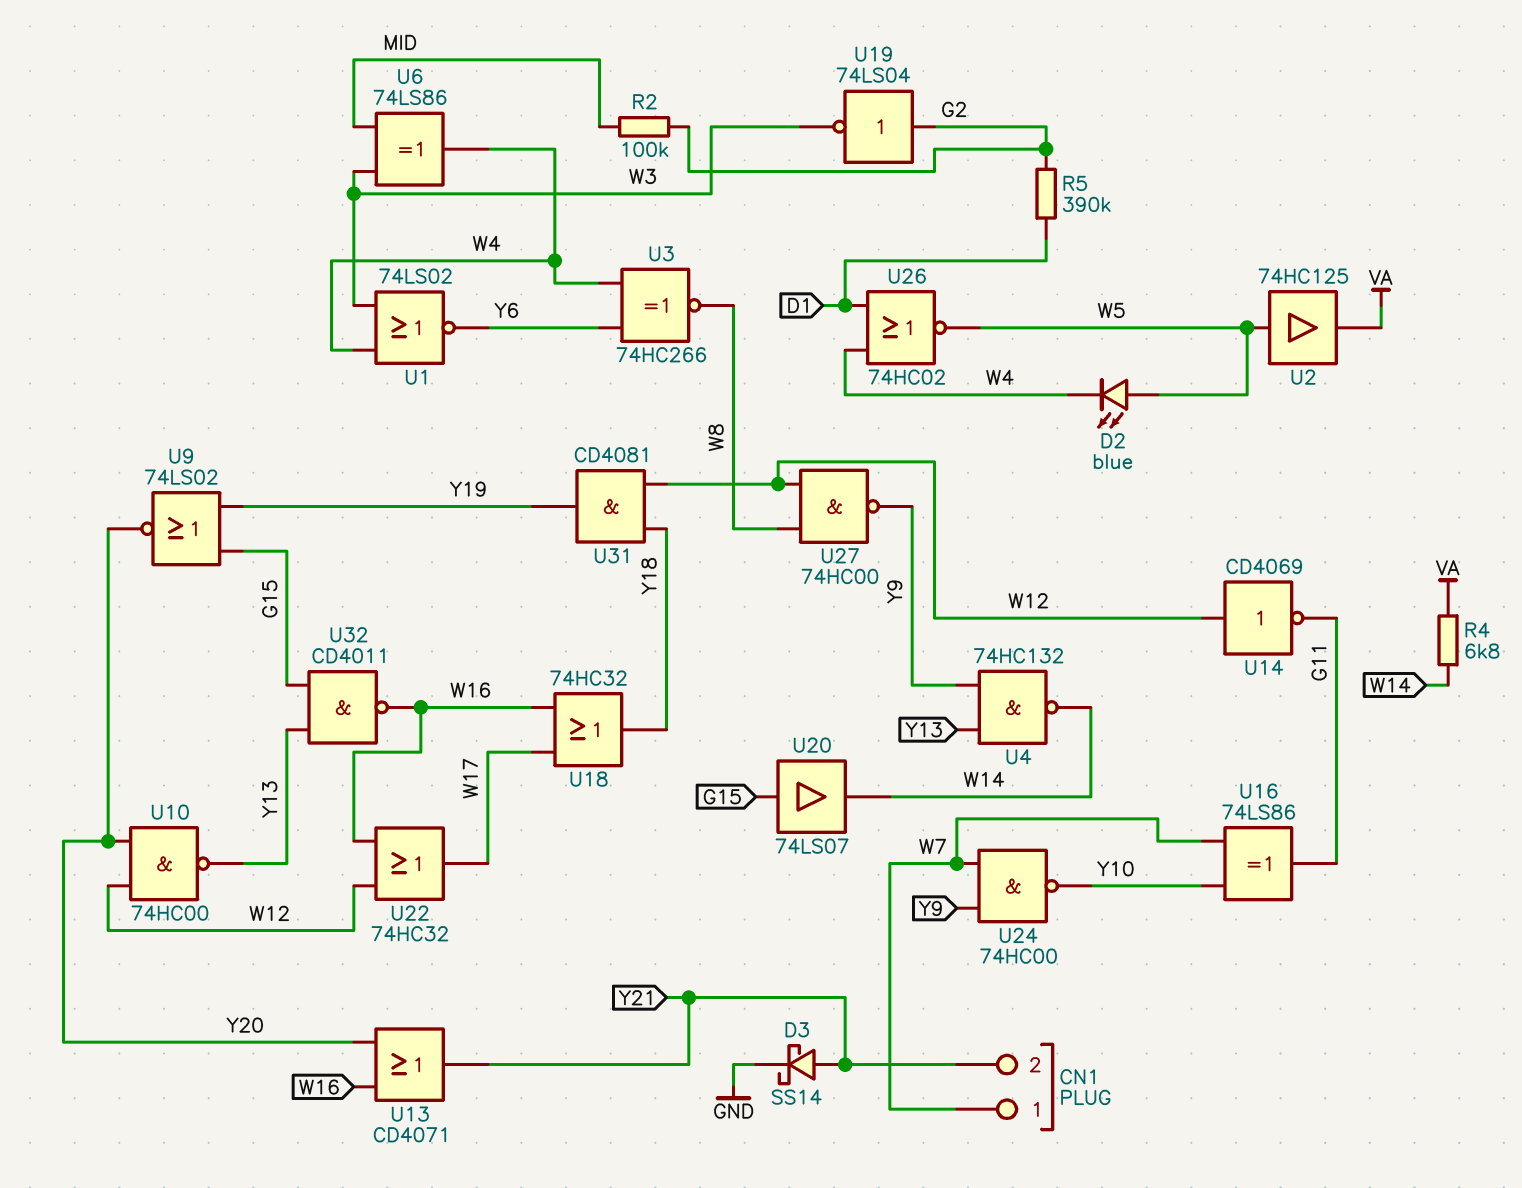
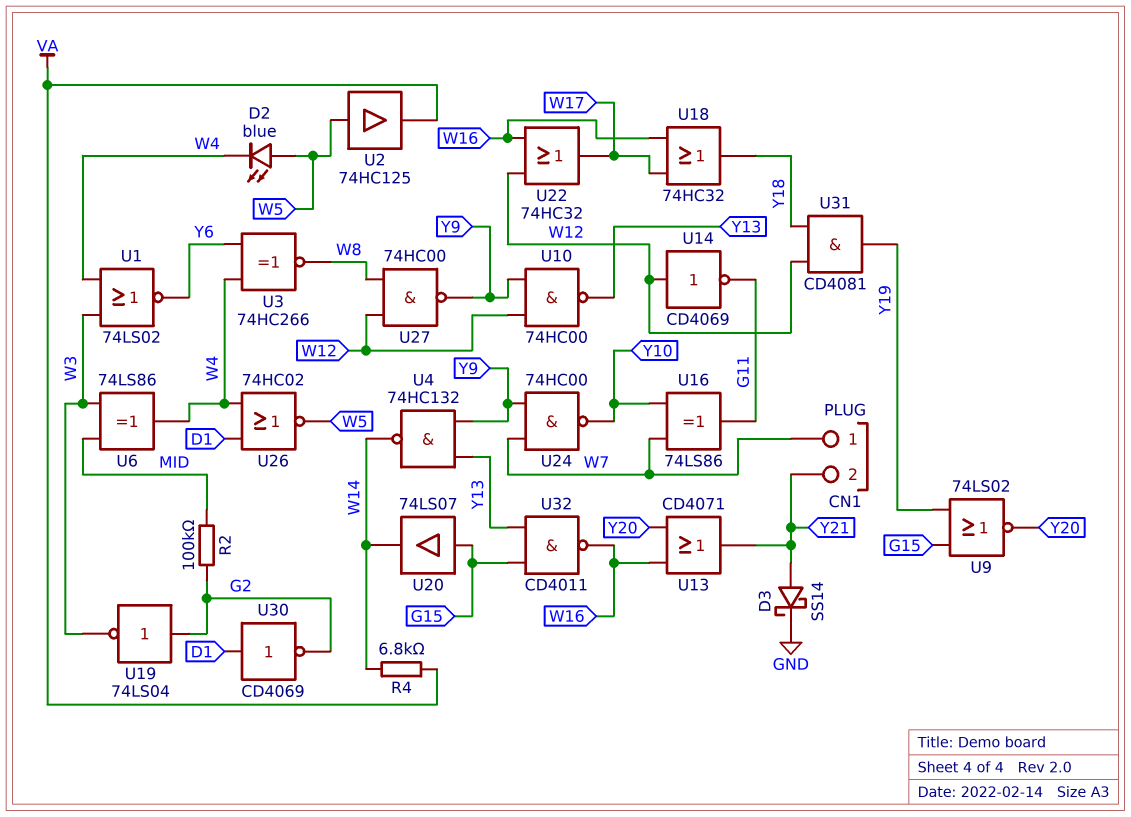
R5: 390k (D1, G2) -> none
U10: NAND 74HC00 (in W12, in Y20, out Y13) -> NAND 74HC00 (in W12, in Y9, out Y13)
U30: none -> NOT CD4069 (in D1, out G2)

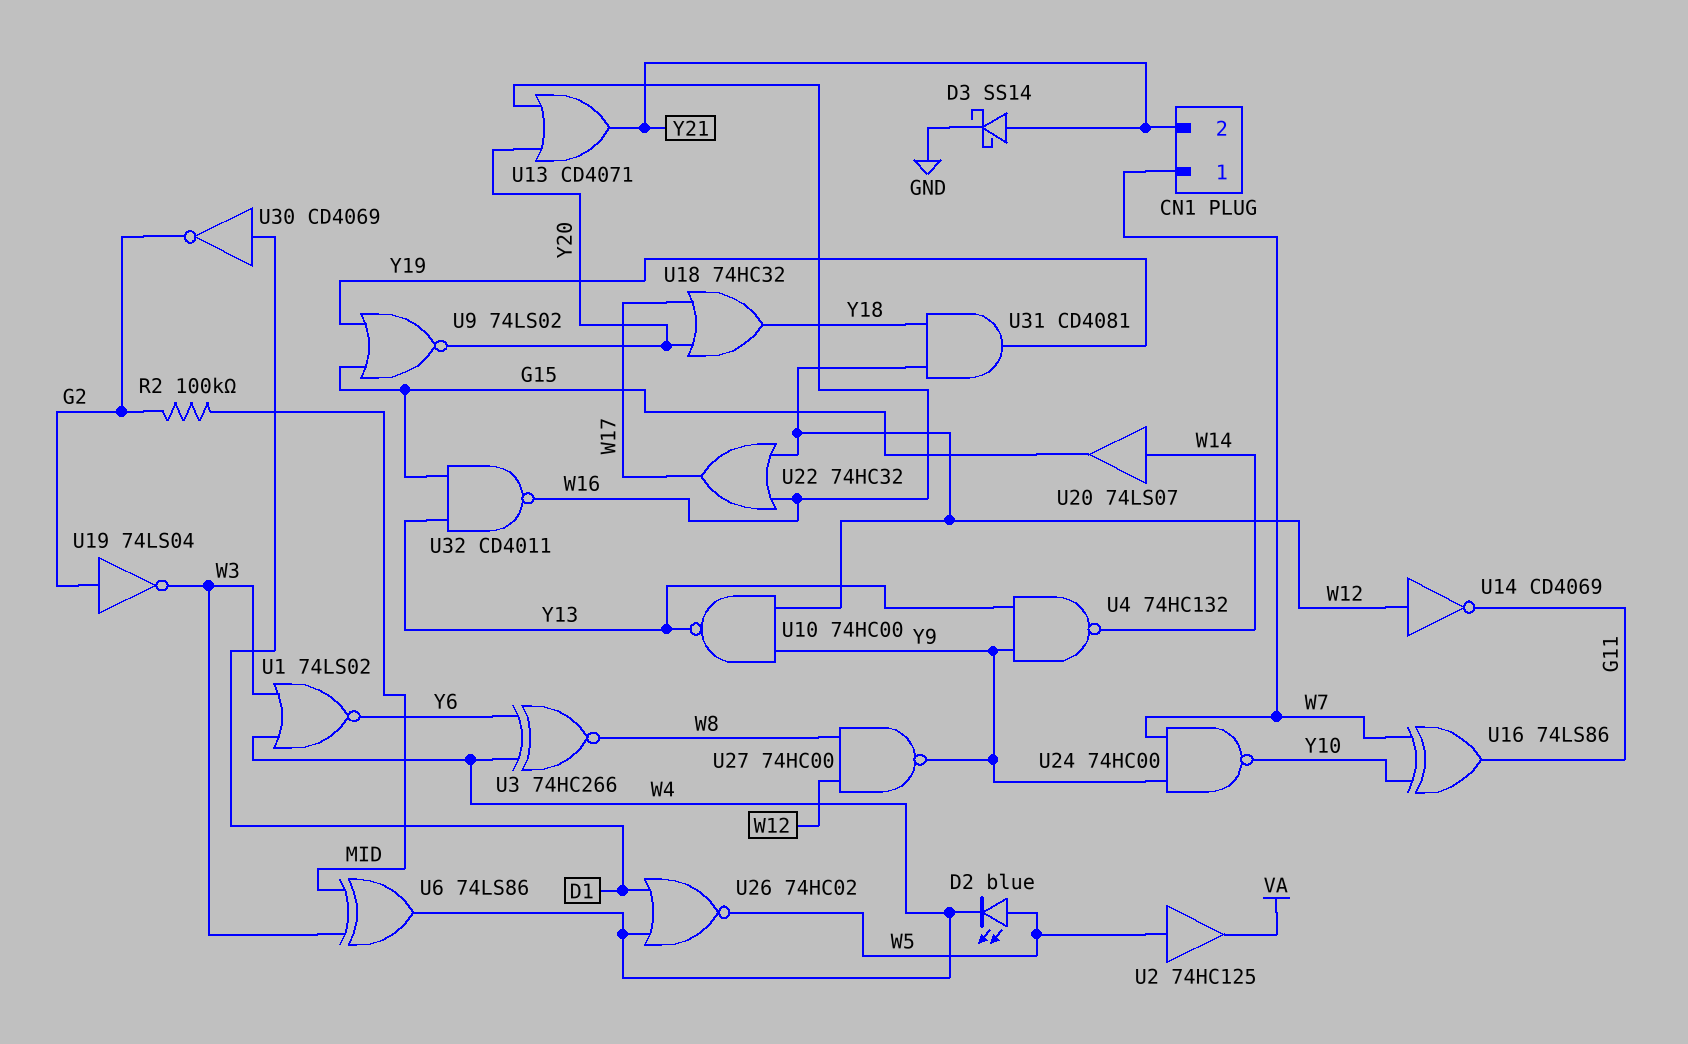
R4: 6.8k (VA, W14) -> none
U18: OR 74HC32 (in W16, in W17, out Y18) -> OR 74HC32 (in W17, in Y20, out Y18)
U20: buffer 74LS07 (in G15, out W14) -> buffer 74LS07 (in W14, out G15)

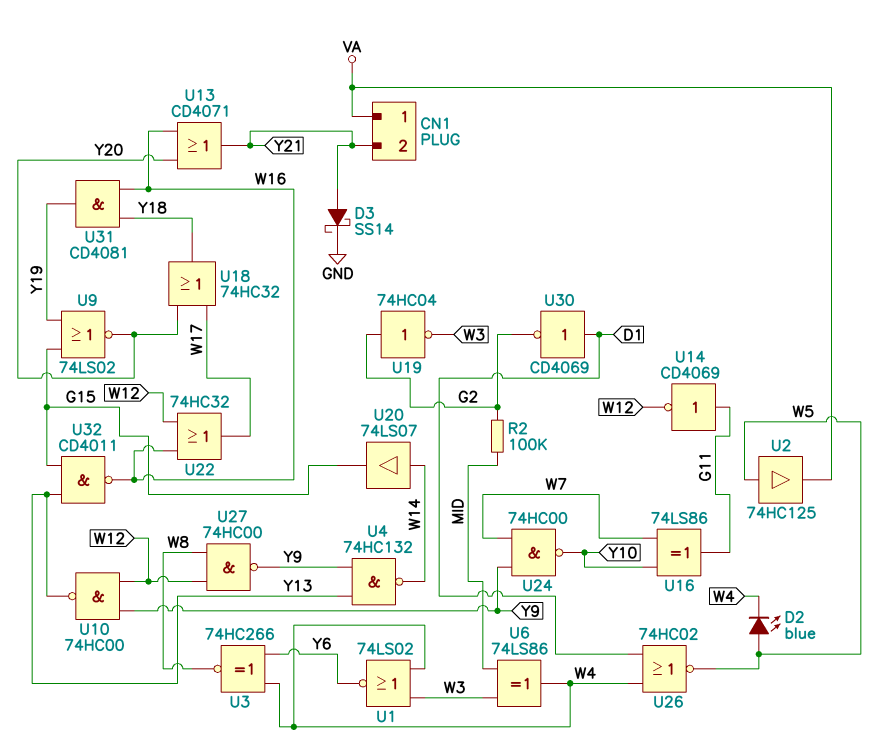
CN1 pin 1: W7 -> VA
U14: NOT CD4069 (in W12, out G11) -> NOT CD4069 (in G11, out W12)
U19: NOT 74LS04 (in G2, out W3) -> NOT 74HC04 (in G2, out W3)
U31: AND CD4081 (in W12, in Y18, out Y19) -> AND CD4081 (in W16, in Y18, out Y19)

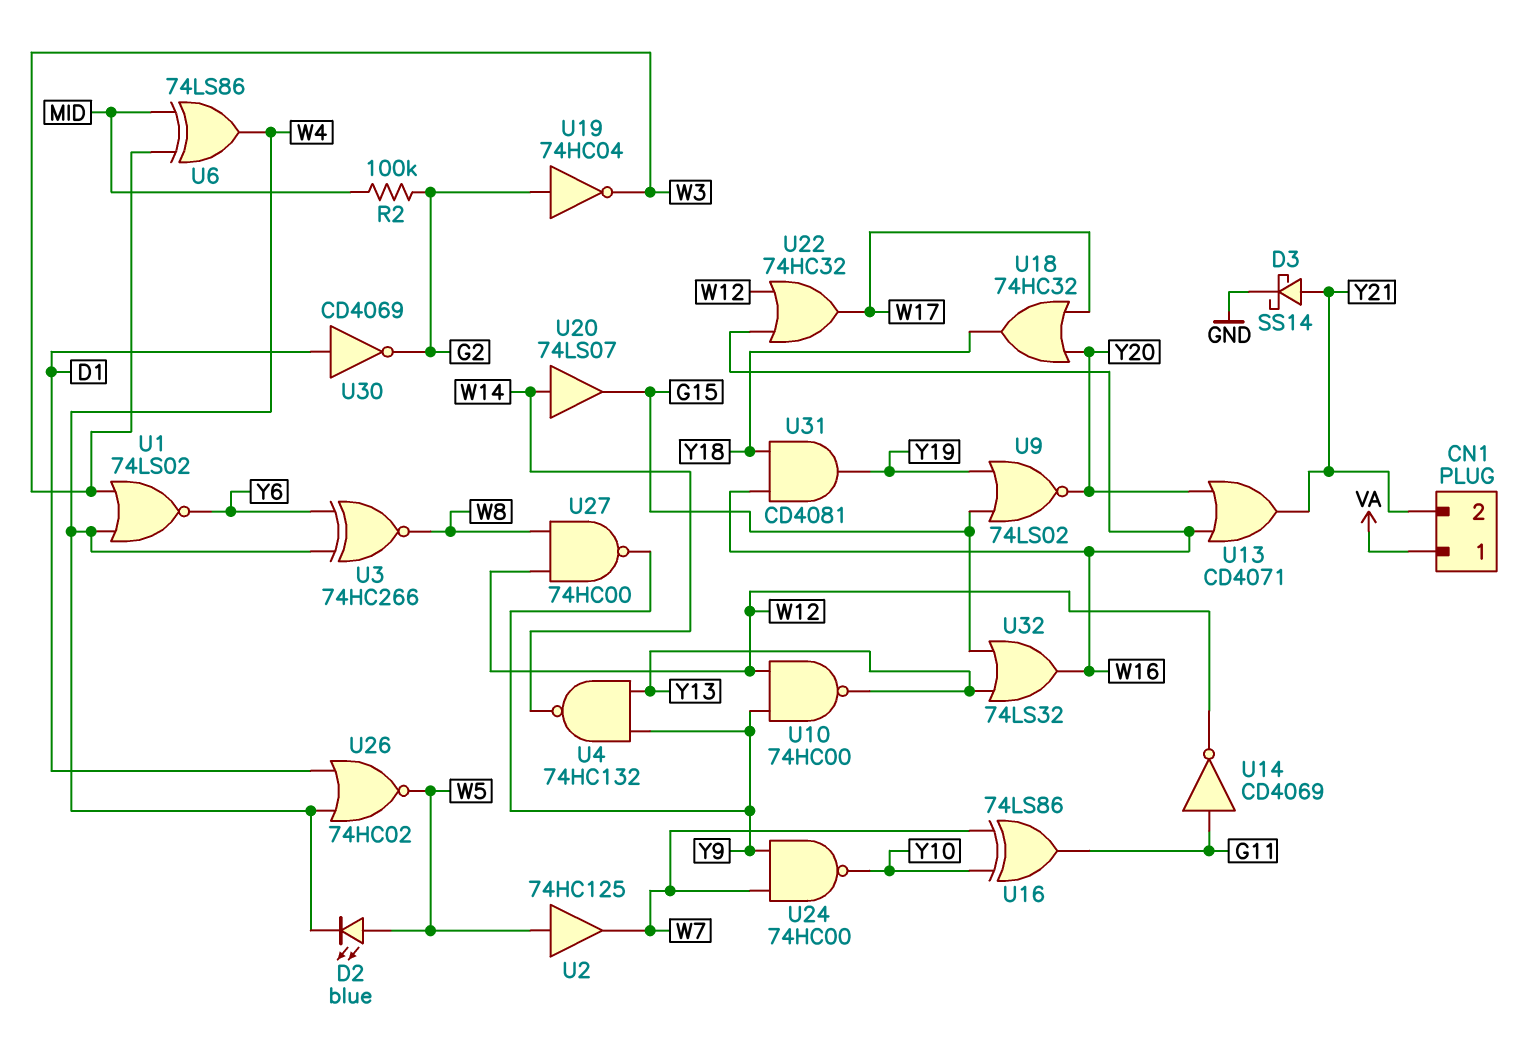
U2: buffer 74HC125 (in W5, out VA) -> buffer 74HC125 (in W5, out W7)
U32: NAND CD4011 (in G15, in Y13, out W16) -> OR 74LS32 (in G15, in Y13, out W16)

